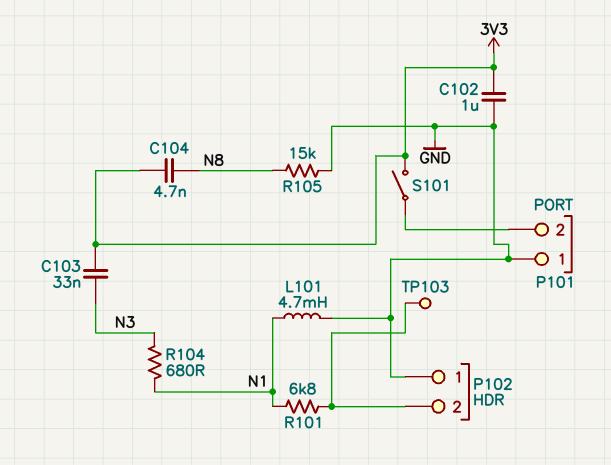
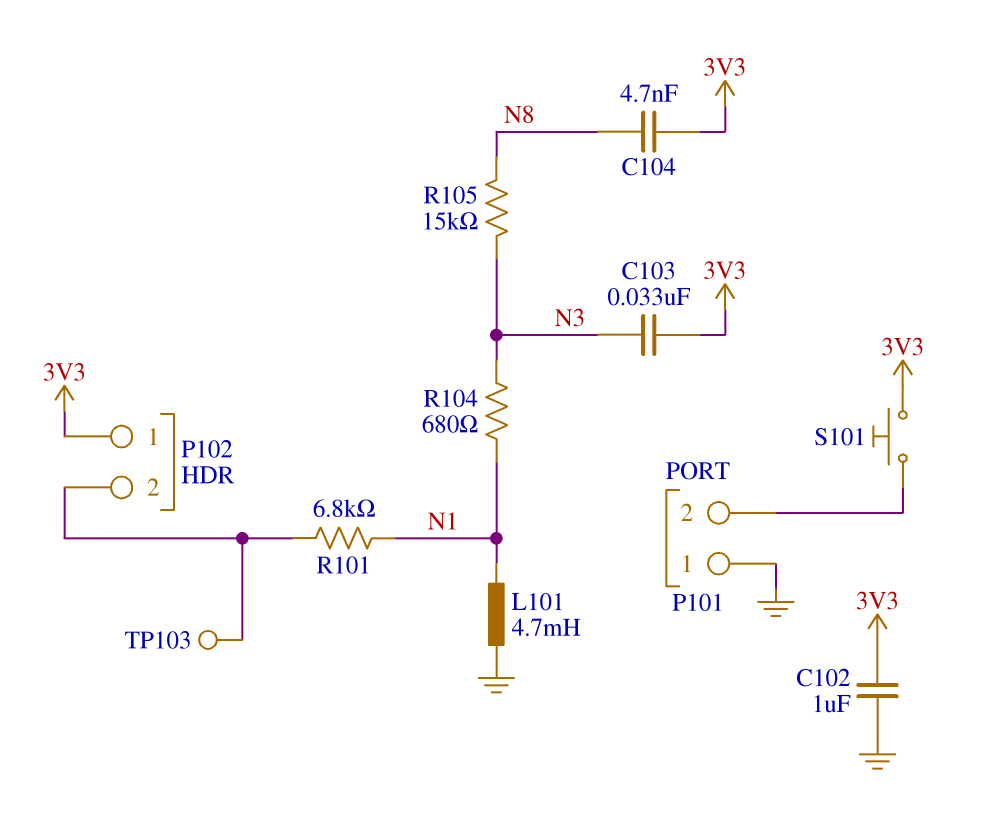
P102 pin 1: GND -> 3V3
R105: 15k (GND, N8) -> 15k (N3, N8)
S101: switch (3V3, P101/2) -> button (3V3, P101/2)

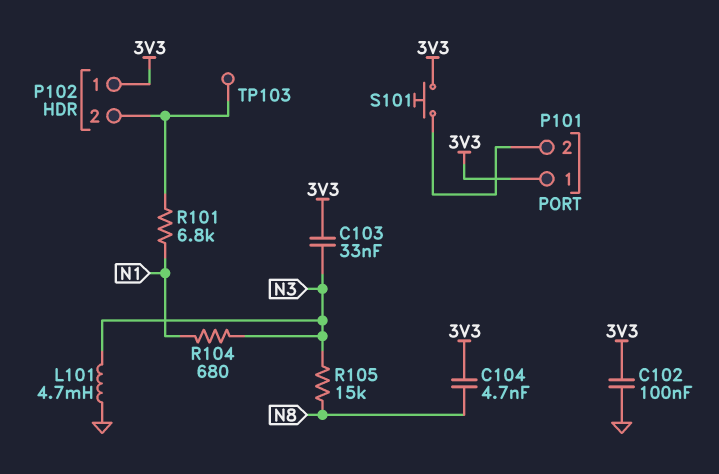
C102: 1uF (3V3, GND) -> 100nF (3V3, GND)
L101: 4.7mH (GND, N1) -> 4.7mH (GND, N3)
P101 pin 1: GND -> 3V3

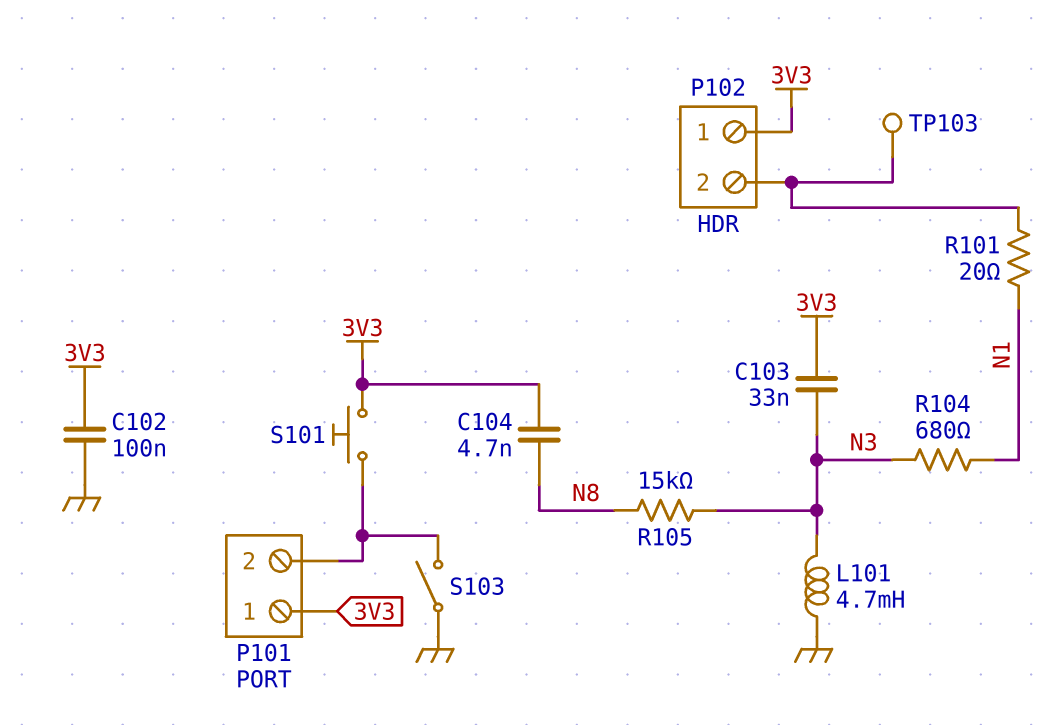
R101: 6.8k (N1, P102/2) -> 20 (N1, P102/2)
S103: none -> switch (GND, P101/2)

